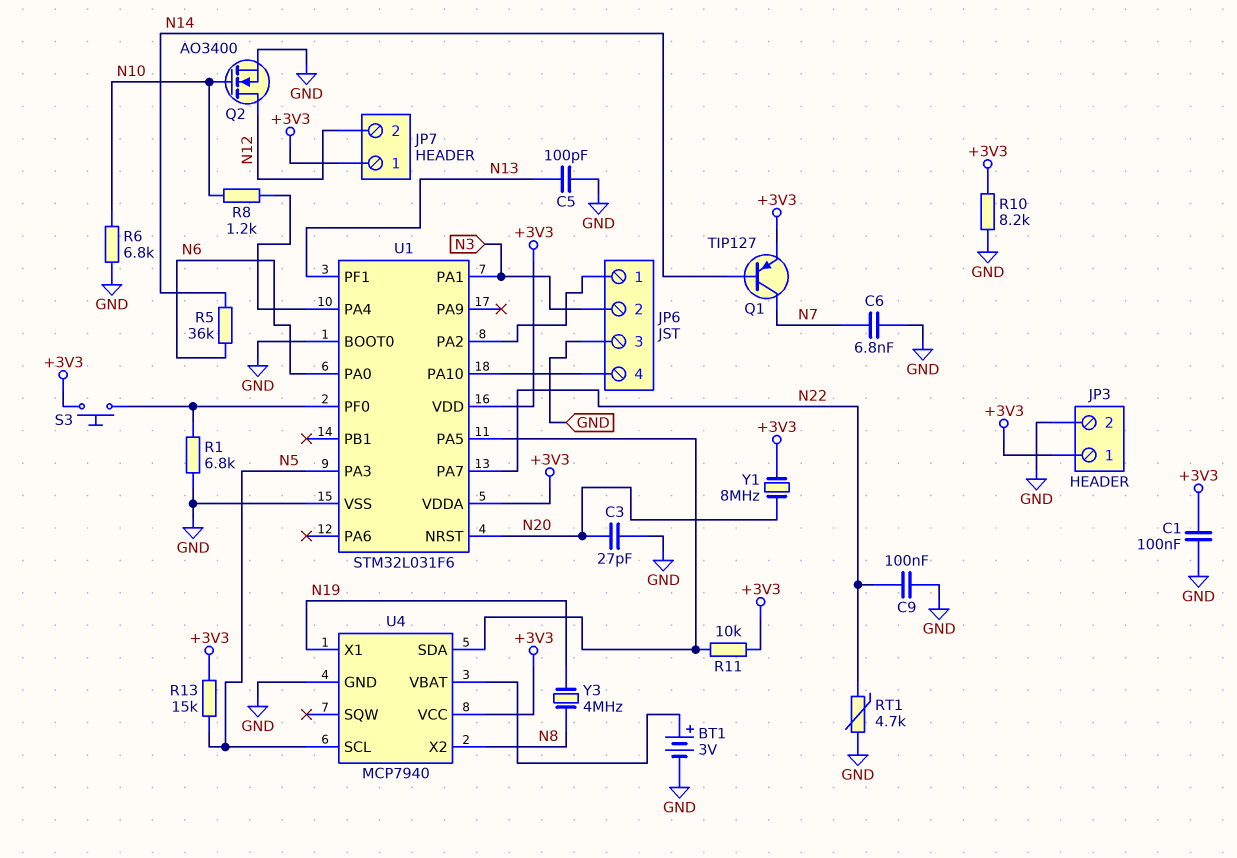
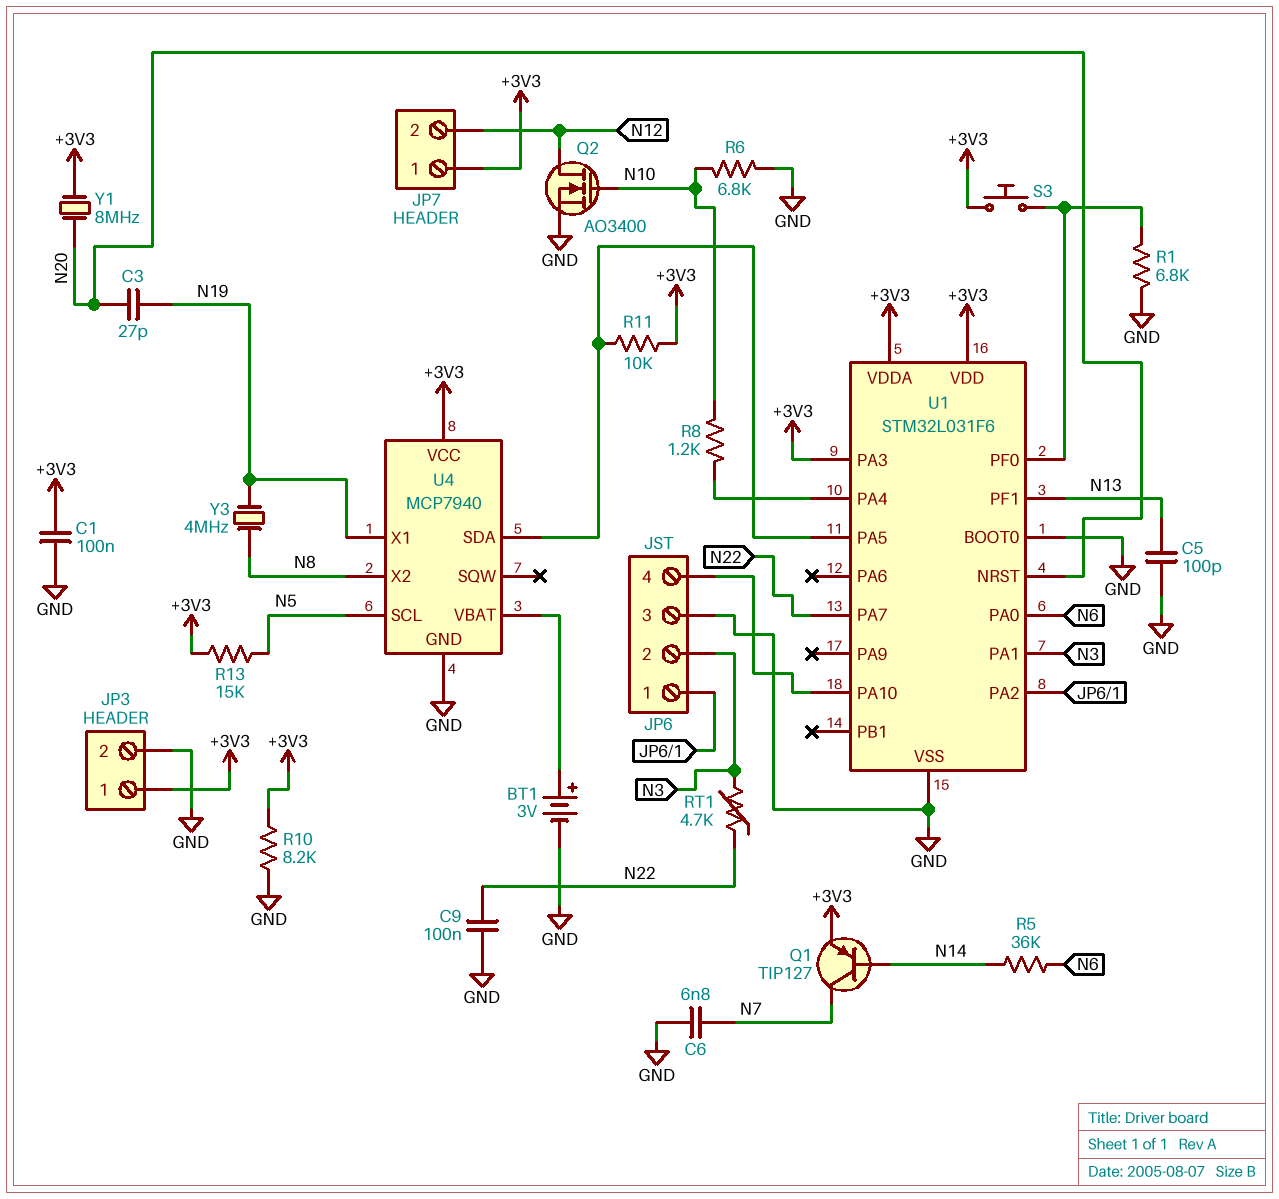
C3: 27pF (GND, N20) -> 27pF (N19, N20)
RT1: 4.7k (GND, N22) -> 4.7k (N3, N22)
U1 pin PA3: N5 -> +3V3

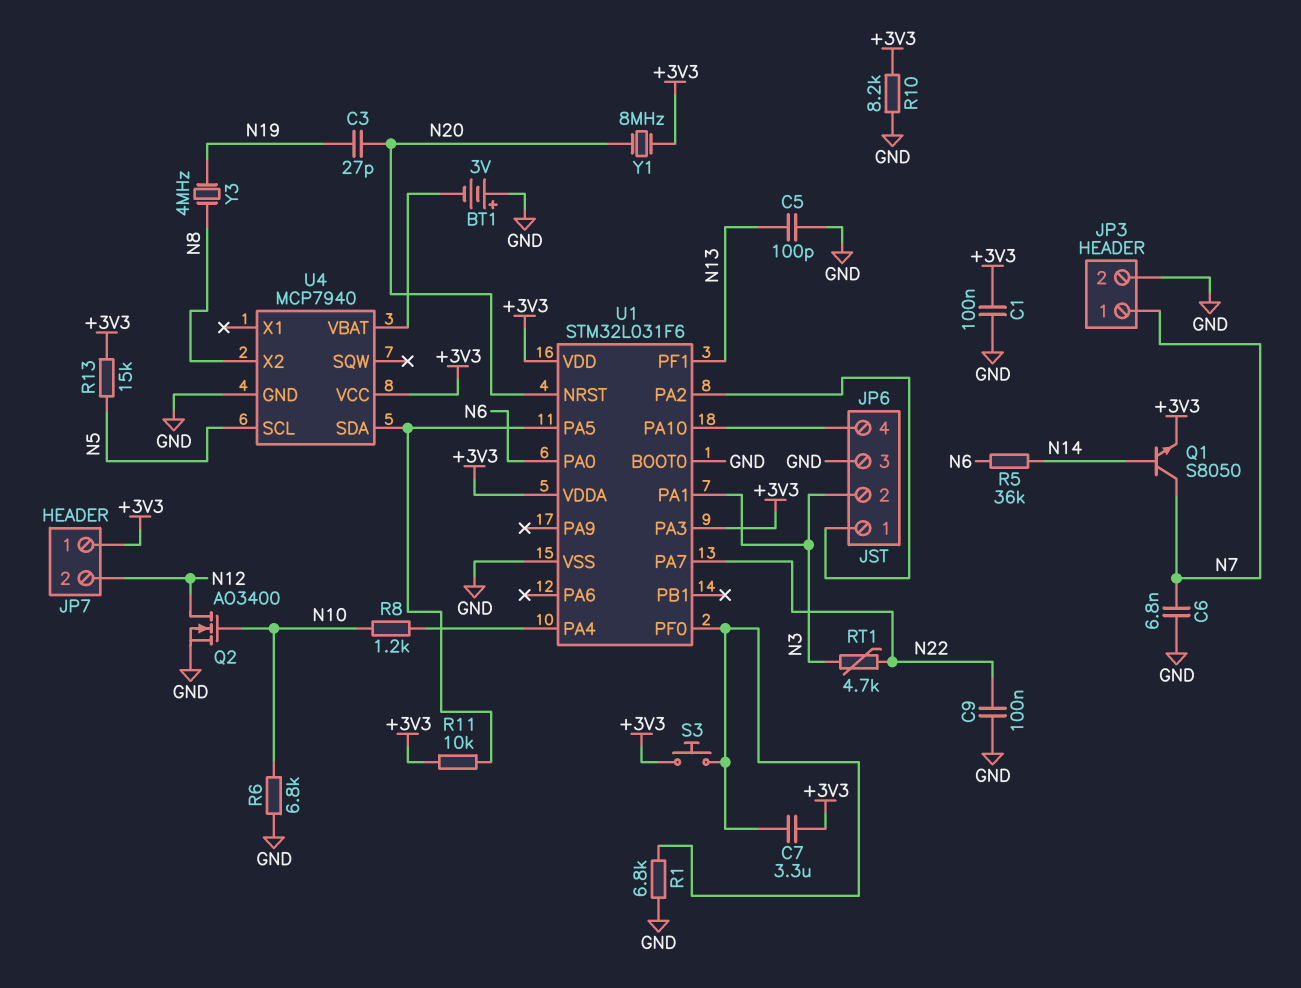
BT1: 3V (plus U4/VBAT, minus GND) -> 3V (plus GND, minus U4/VBAT)
C7: none -> 3.3uF (+3V3, U1/PF0)
JP3 pin 1: +3V3 -> N7
Q1: PNP TIP127 (B N14, C N7, E +3V3) -> NPN S8050 (B N14, C N7, E +3V3)
U4 pin X1: N19 -> none

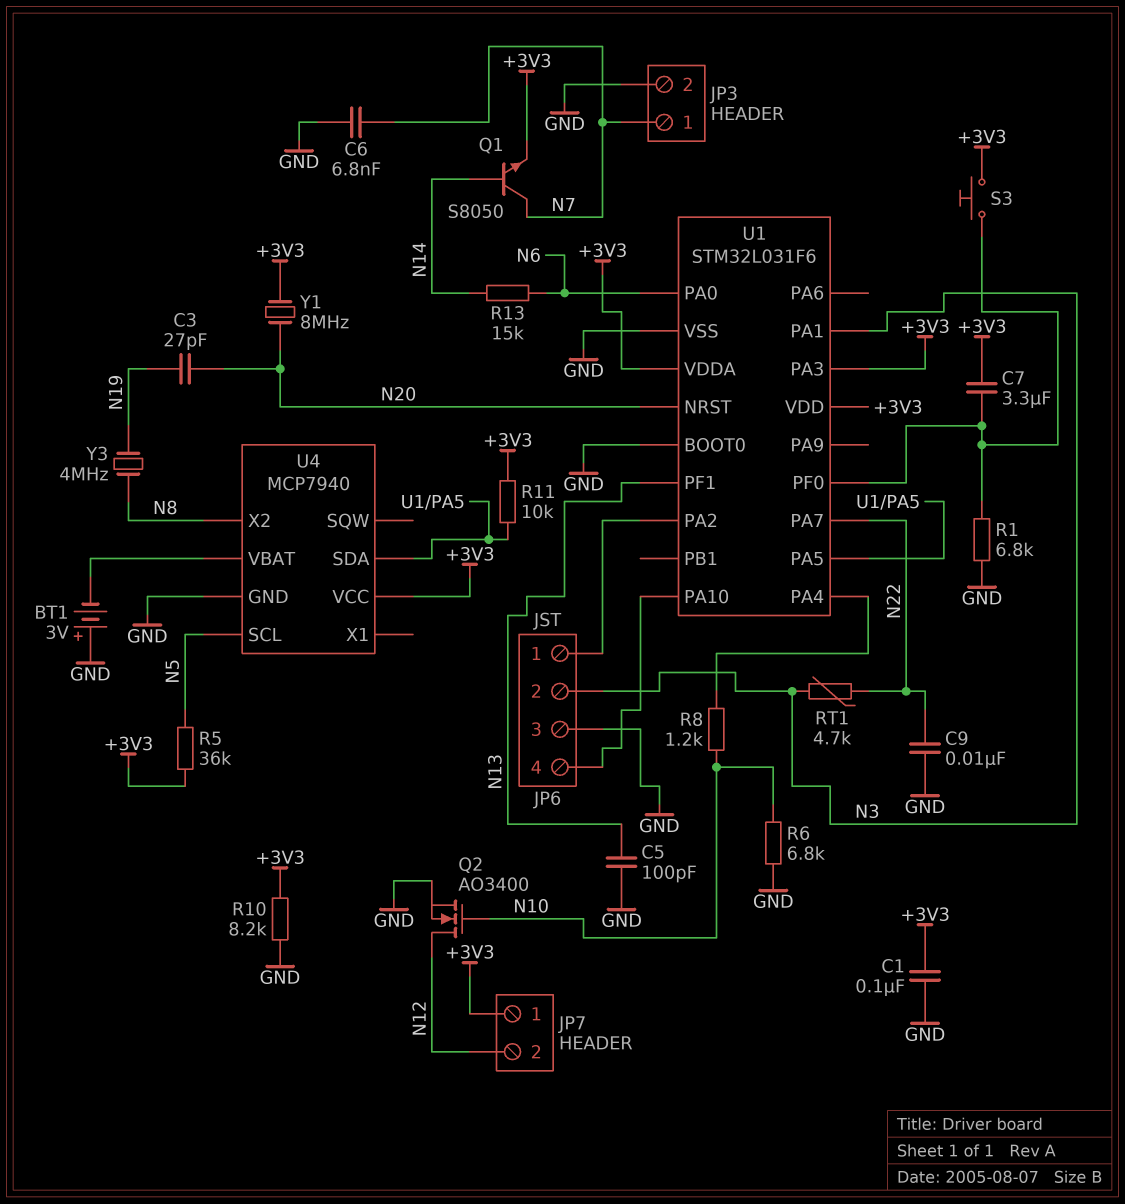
C9: 100nF (GND, N22) -> 10nF (GND, N22)
R5: 36k (N6, N14) -> 36k (+3V3, N5)
R13: 15k (+3V3, N5) -> 15k (N6, N14)

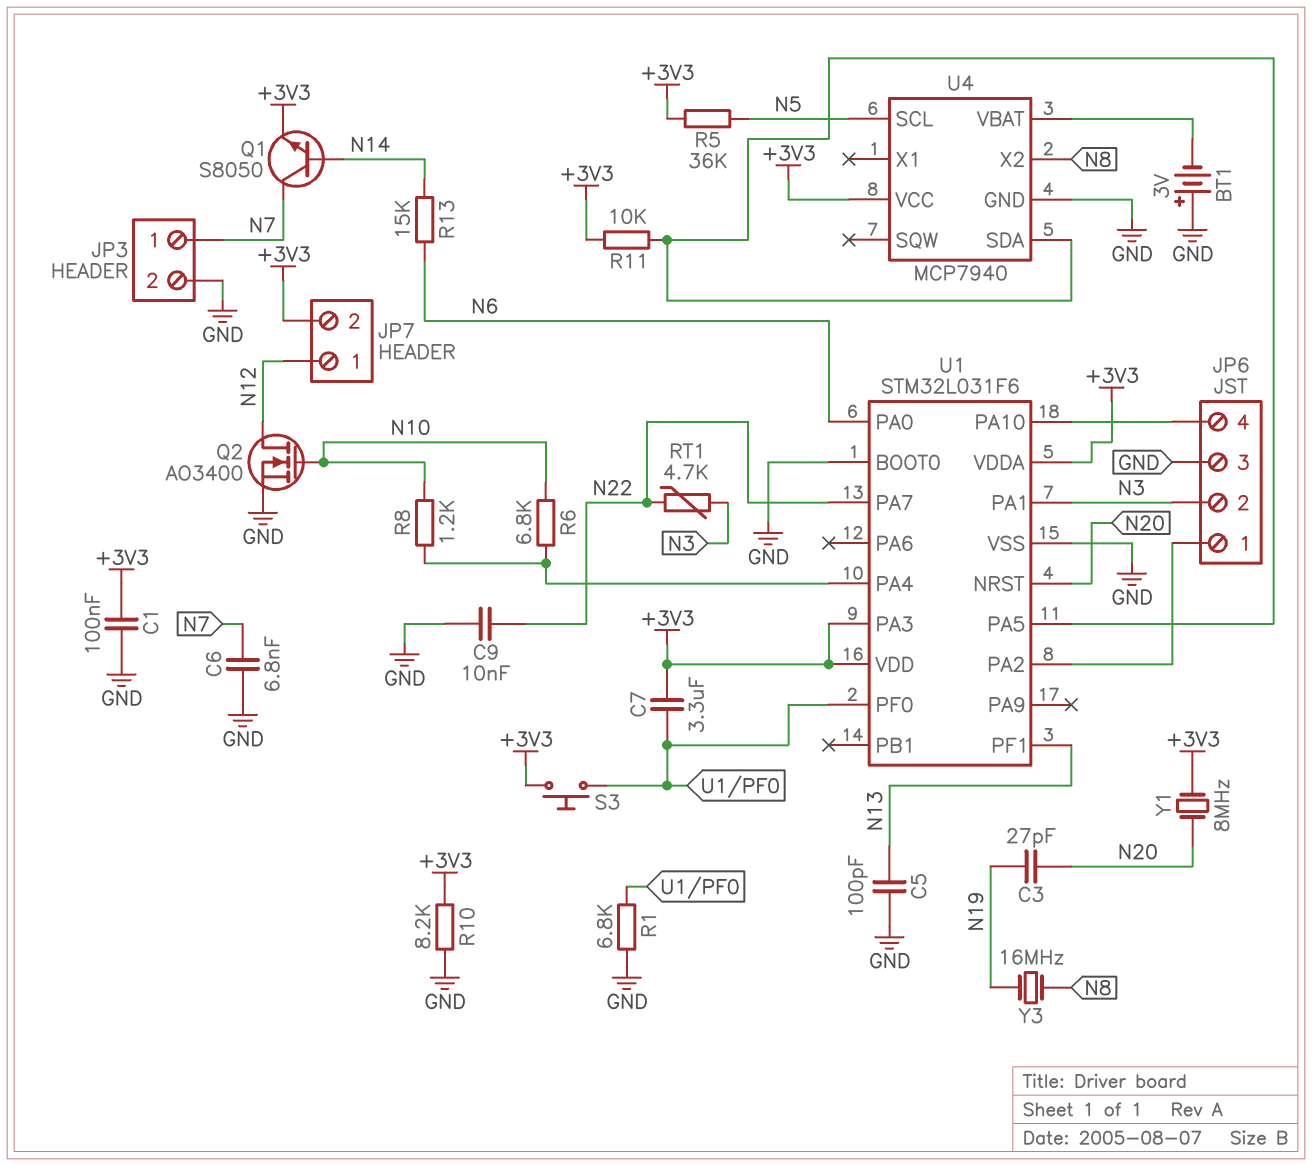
JP7 pin 1: +3V3 -> N12
JP7 pin 2: N12 -> +3V3
R6: 6.8k (GND, N10) -> 6.8k (N10, U1/PA4)
Y3: 4MHz (N8, N19) -> 16MHz (N8, N19)

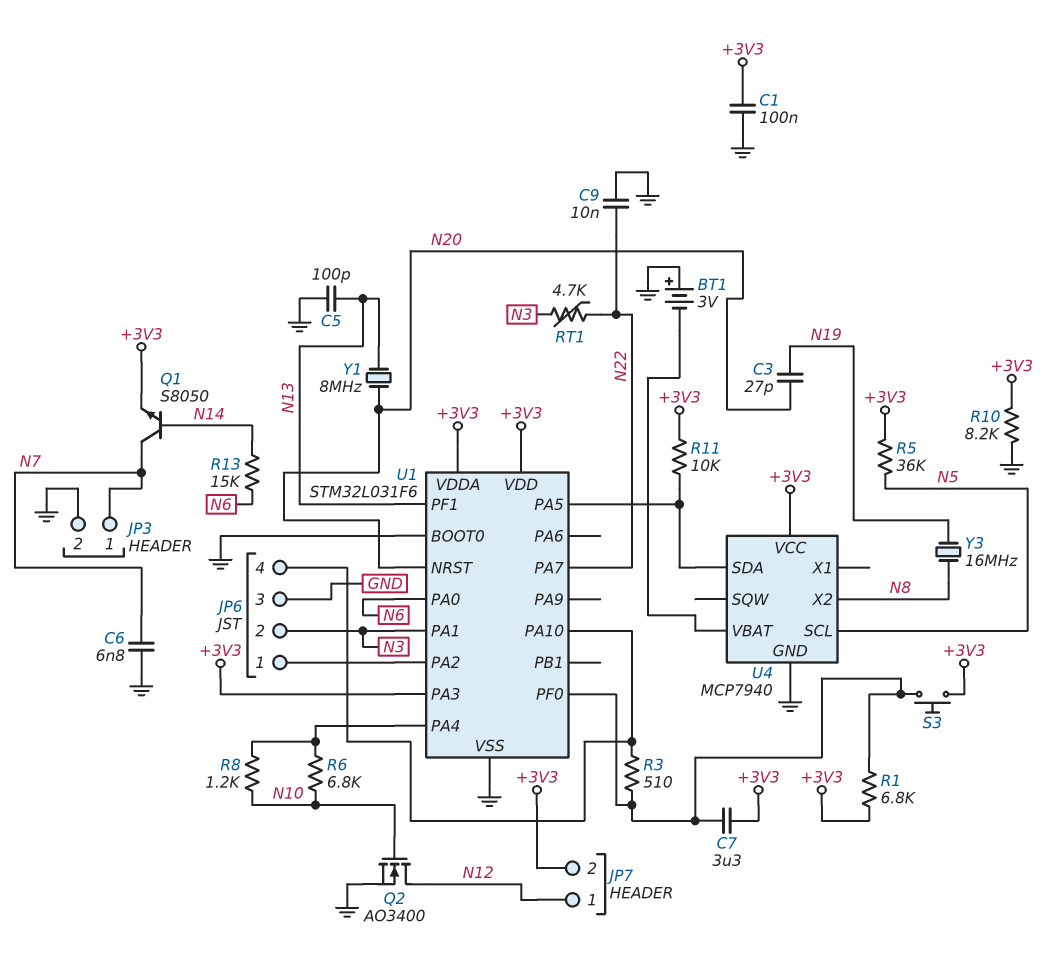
R1: 6.8k (GND, U1/PF0) -> 6.8k (+3V3, U1/PF0)
R3: none -> 510 (JP6/4, U1/PF0)
Y1: 8MHz (+3V3, N20) -> 8MHz (N13, N20)

